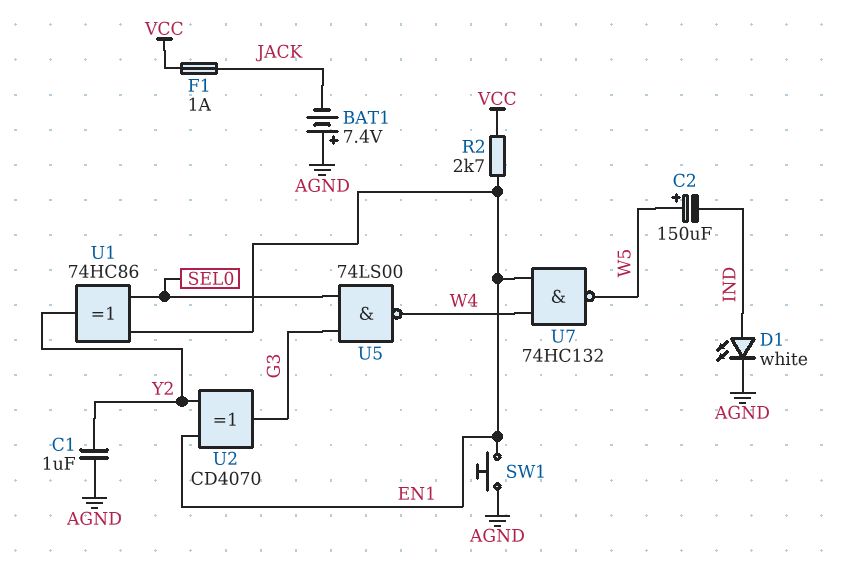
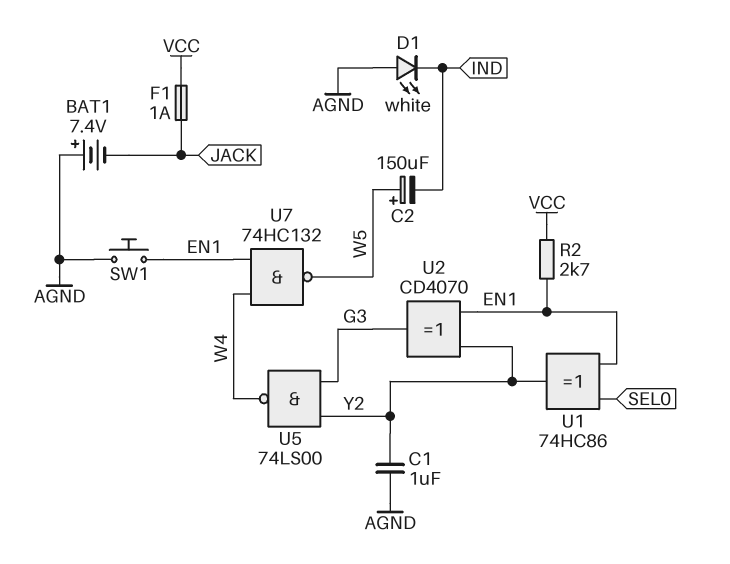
D1: LED white (A IND, K AGND) -> LED white (A AGND, K IND)
U5: NAND 74LS00 (in G3, in SEL0, out W4) -> NAND 74LS00 (in G3, in Y2, out W4)

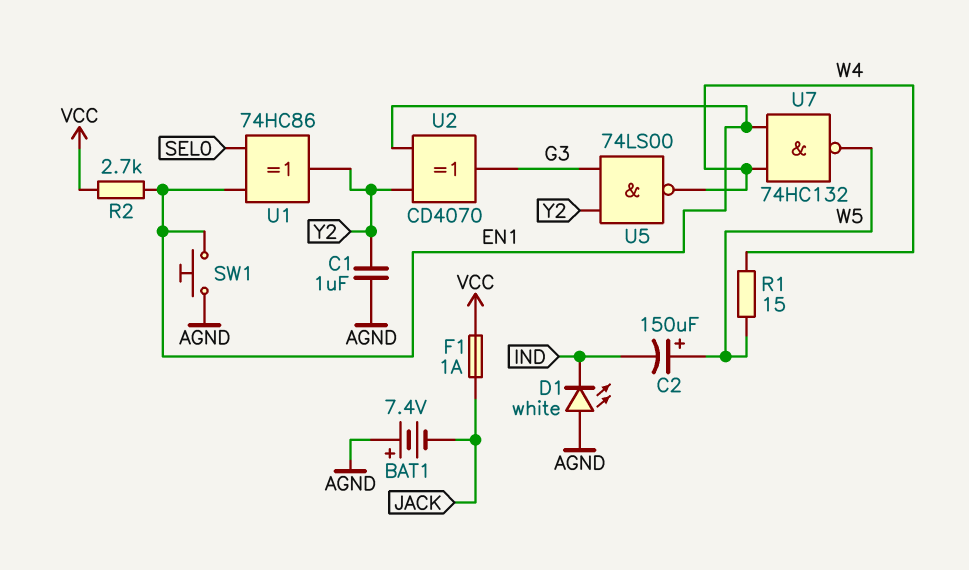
R1: none -> 15 (W4, W5)

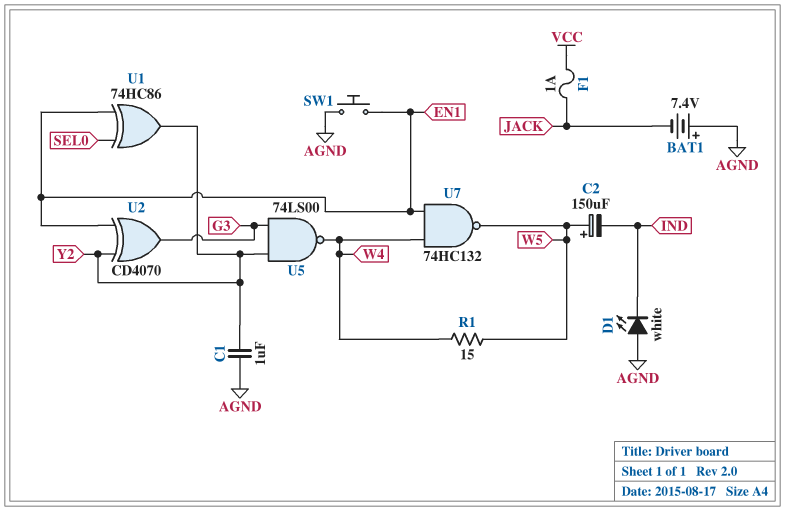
R2: 2.7k (EN1, VCC) -> none

